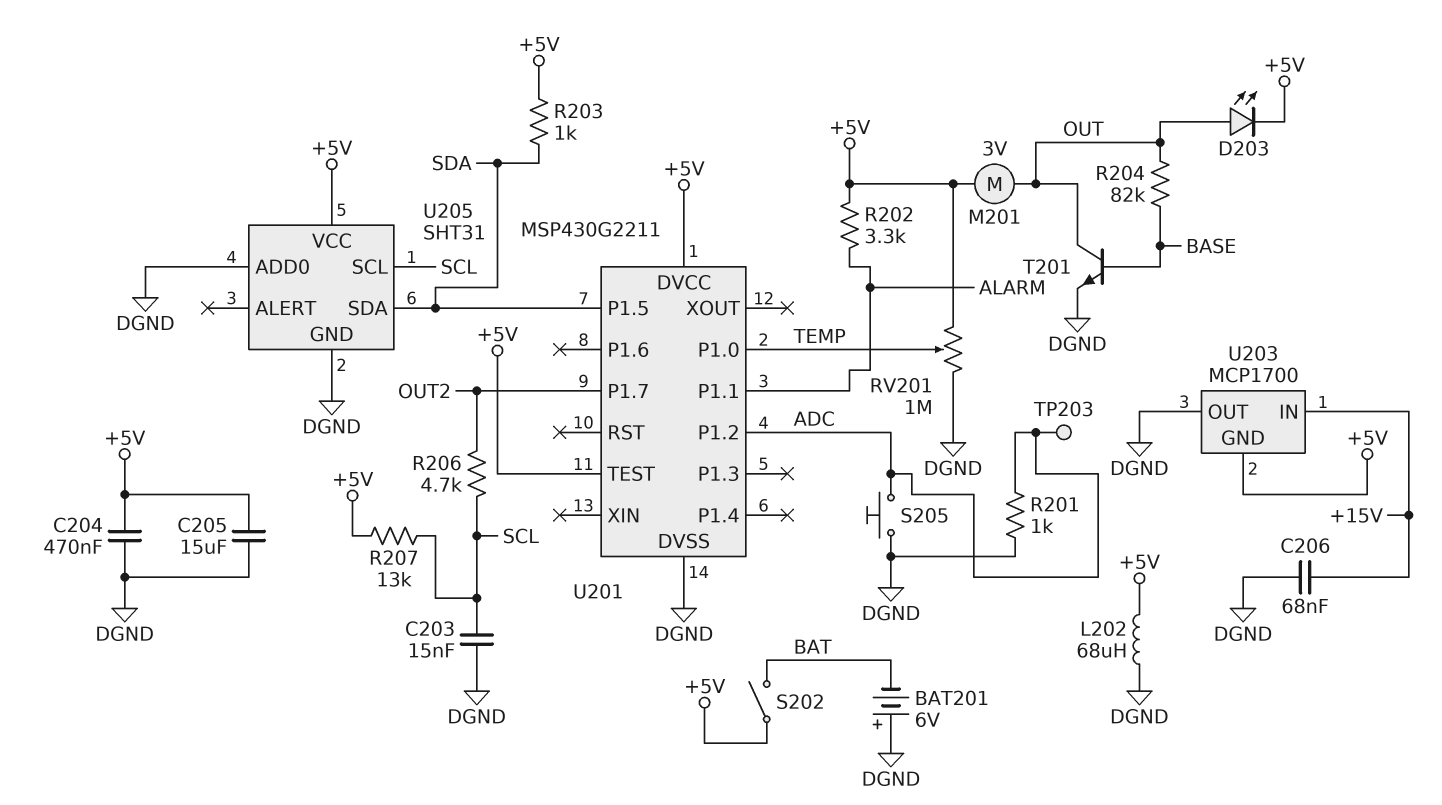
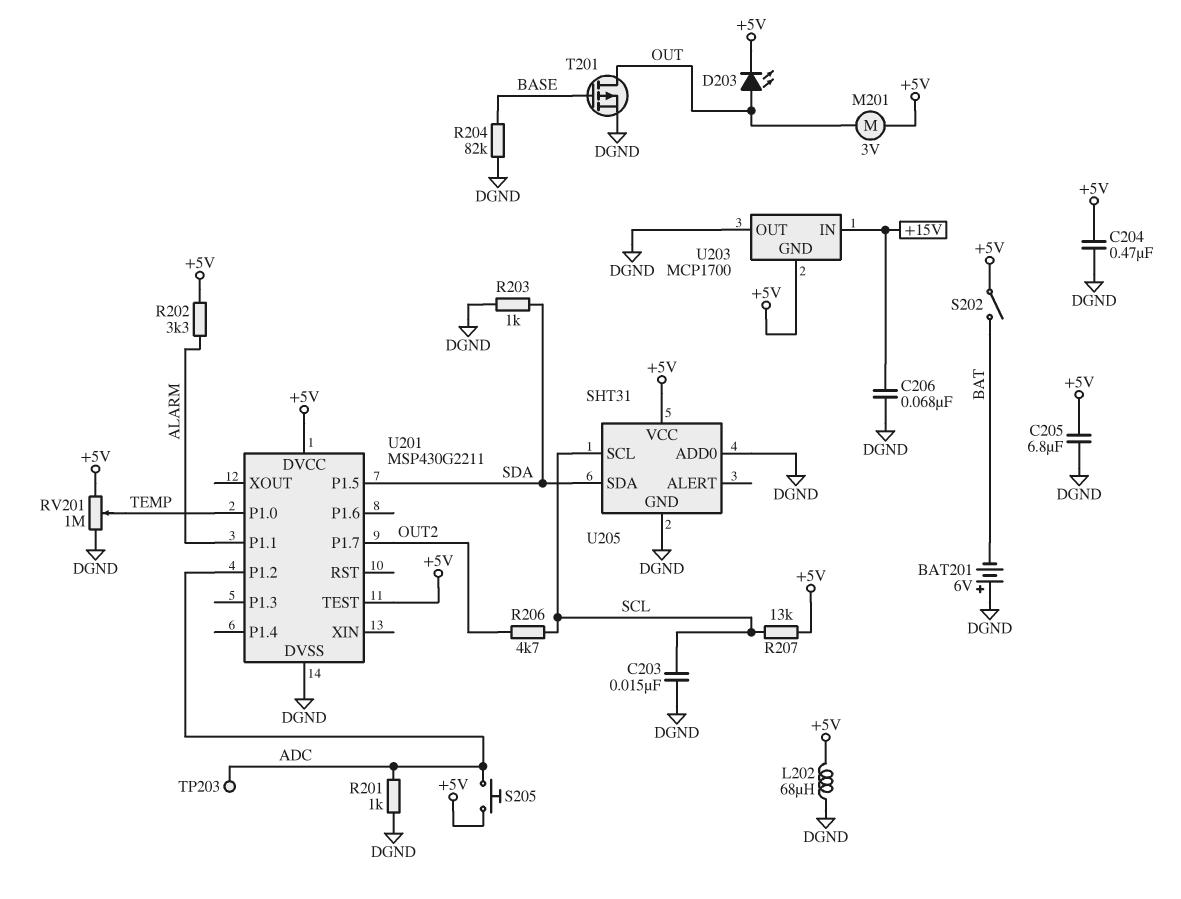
C205: 15uF (+5V, DGND) -> 6.8uF (+5V, DGND)
R203: 1k (+5V, SDA) -> 1k (DGND, SDA)
R204: 82k (BASE, OUT) -> 82k (BASE, DGND)
S205: button (ADC, DGND) -> button (+5V, ADC)
T201: NPN (B BASE, C OUT, E DGND) -> PMOS (G BASE, D OUT, S DGND)

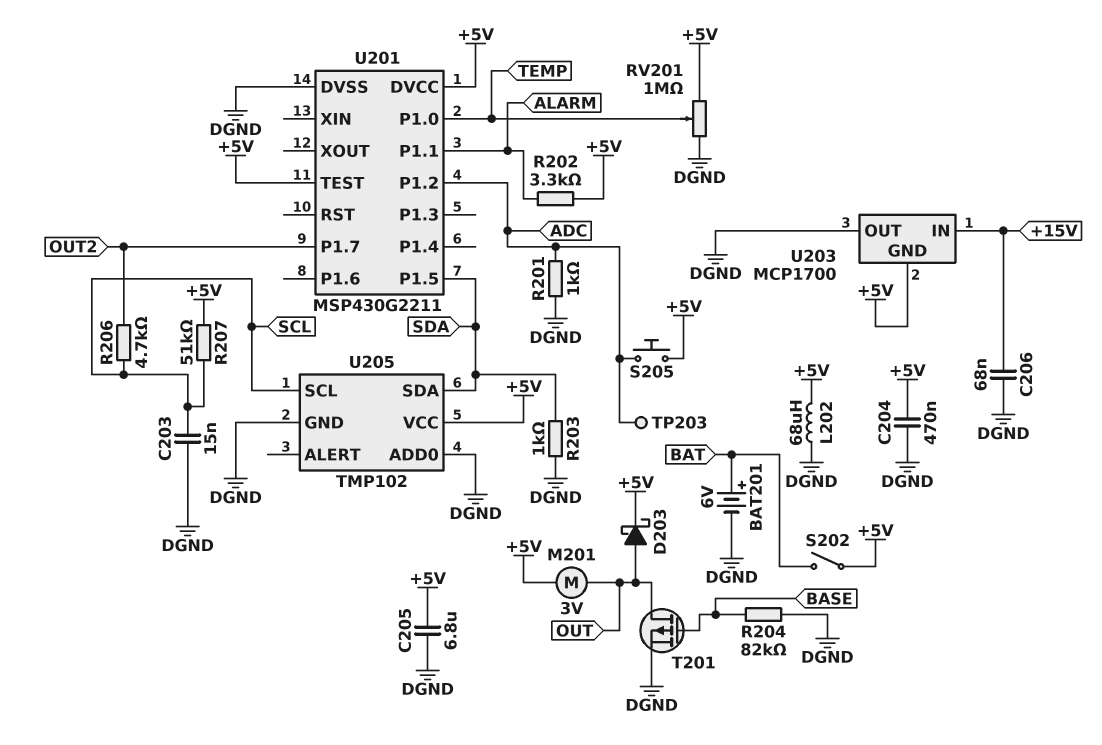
BAT201: 6V (plus DGND, minus BAT) -> 6V (plus BAT, minus DGND)
D203: LED (A OUT, K +5V) -> schottky (A OUT, K +5V)
R207: 13k (+5V, SCL) -> 51k (+5V, SCL)
U205: SHT31 -> TMP102

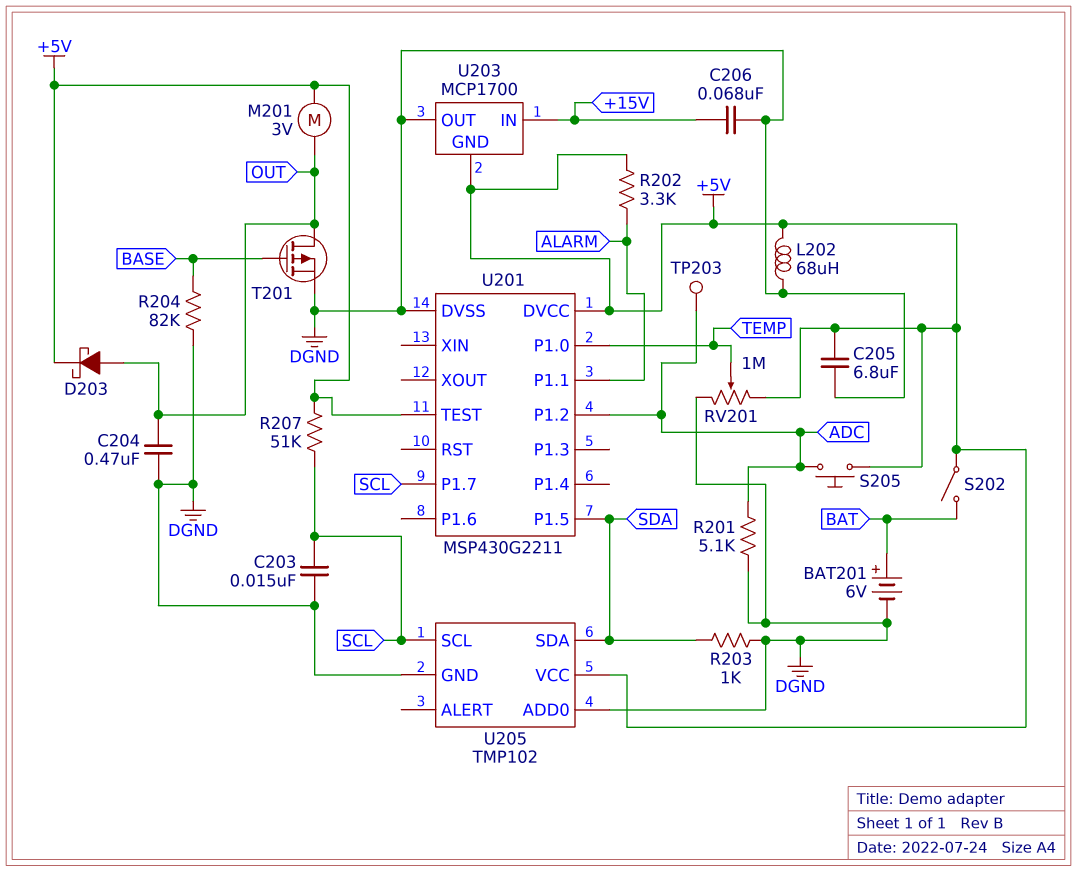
C204: 470nF (+5V, DGND) -> 470nF (DGND, OUT)
R201: 1k (ADC, DGND) -> 5.1k (ADC, DGND)
R206: 4.7k (OUT2, SCL) -> none
U201 pin P1.7: OUT2 -> SCL

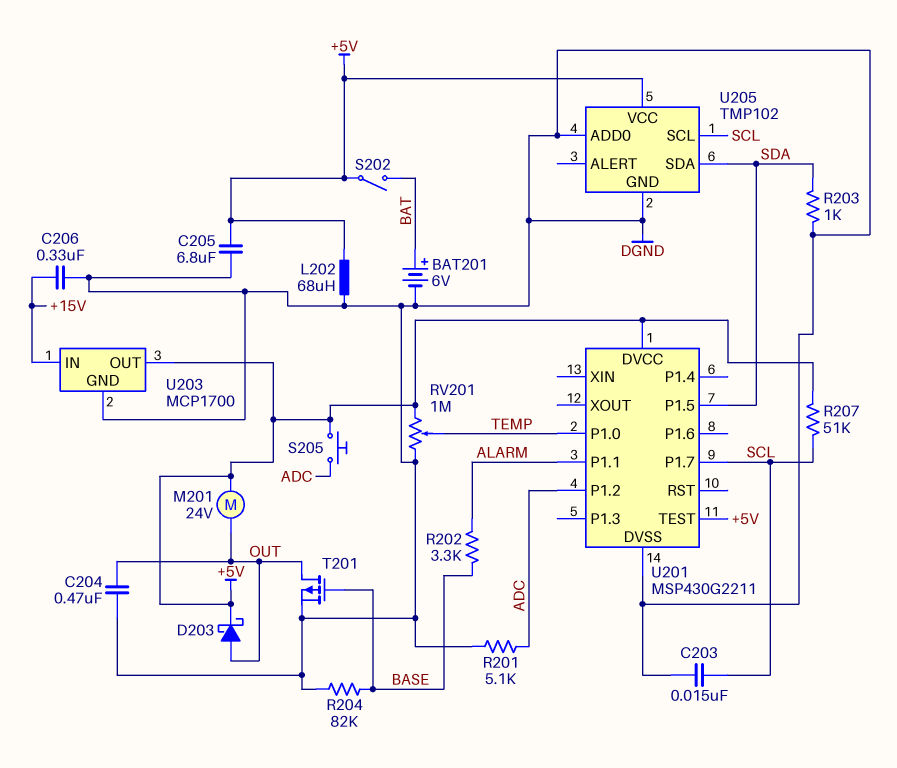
C206: 68nF (+15V, DGND) -> 330nF (+15V, DGND)
M201: motor 3V (+5V, OUT) -> motor 24V (+5V, OUT)
R202: 3.3k (+5V, ALARM) -> 3.3k (ALARM, BASE)
TP203: test point (ADC) -> none
U203 pin GND: +5V -> DGND
U203 pin OUT: DGND -> +5V

